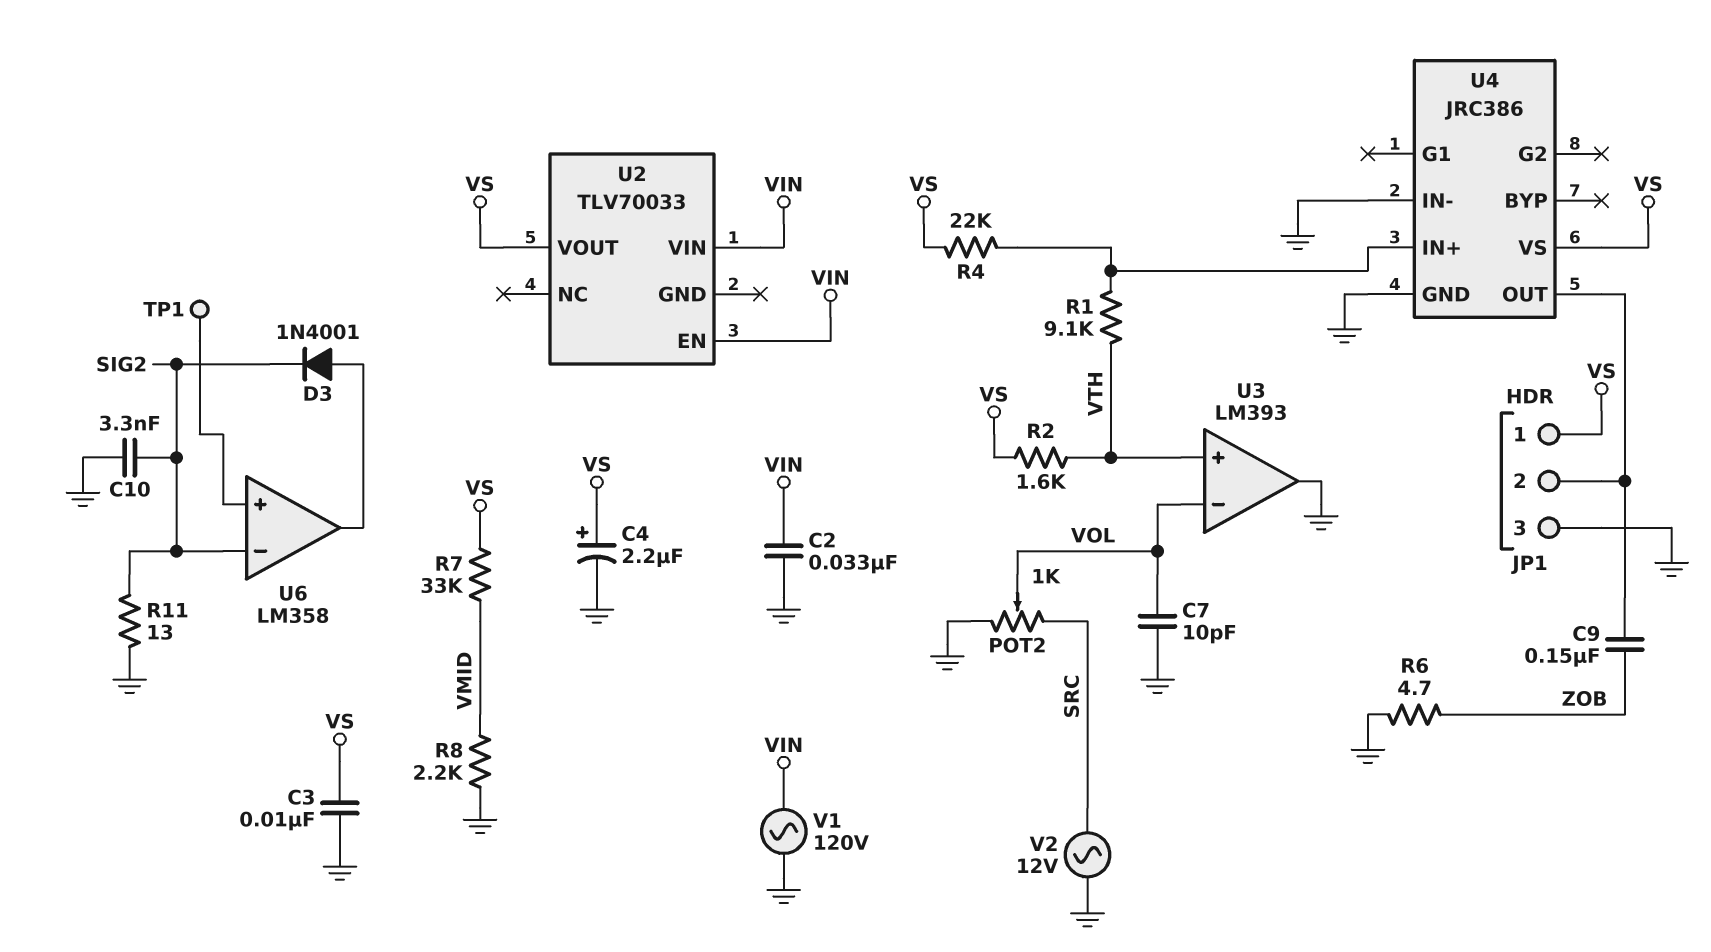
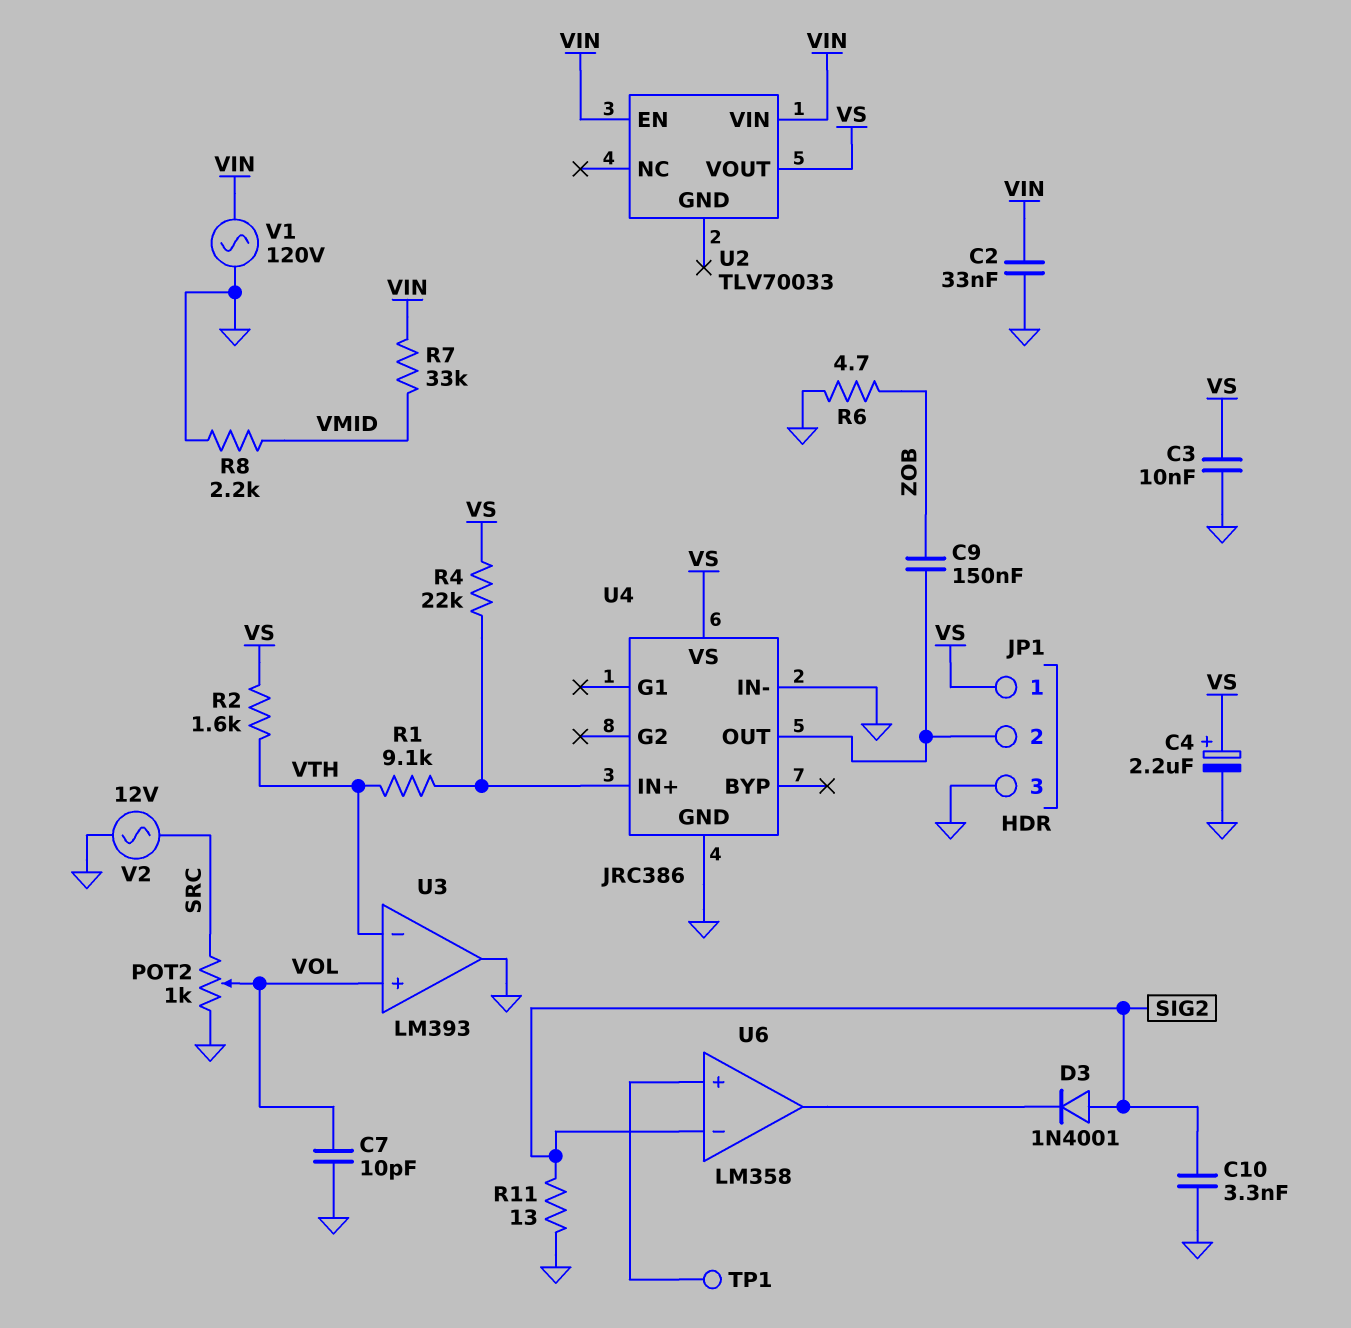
D3: diode 1N4001 (A U6/out, K SIG2) -> diode 1N4001 (A SIG2, K U6/out)
R7: 33k (VMID, VS) -> 33k (VIN, VMID)
U3 pin in+: VTH -> VOL
U3 pin in-: VOL -> VTH

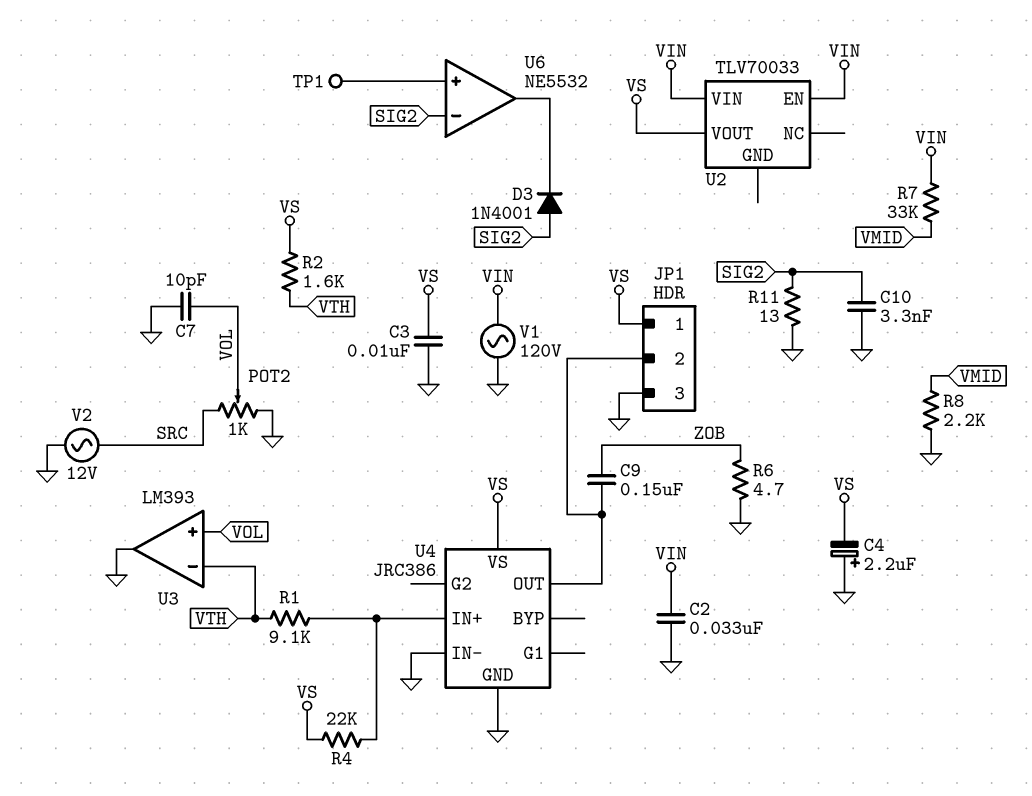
C4: 2.2uF (plus VS, minus GND) -> 2.2uF (plus GND, minus VS)
U6: LM358 -> NE5532

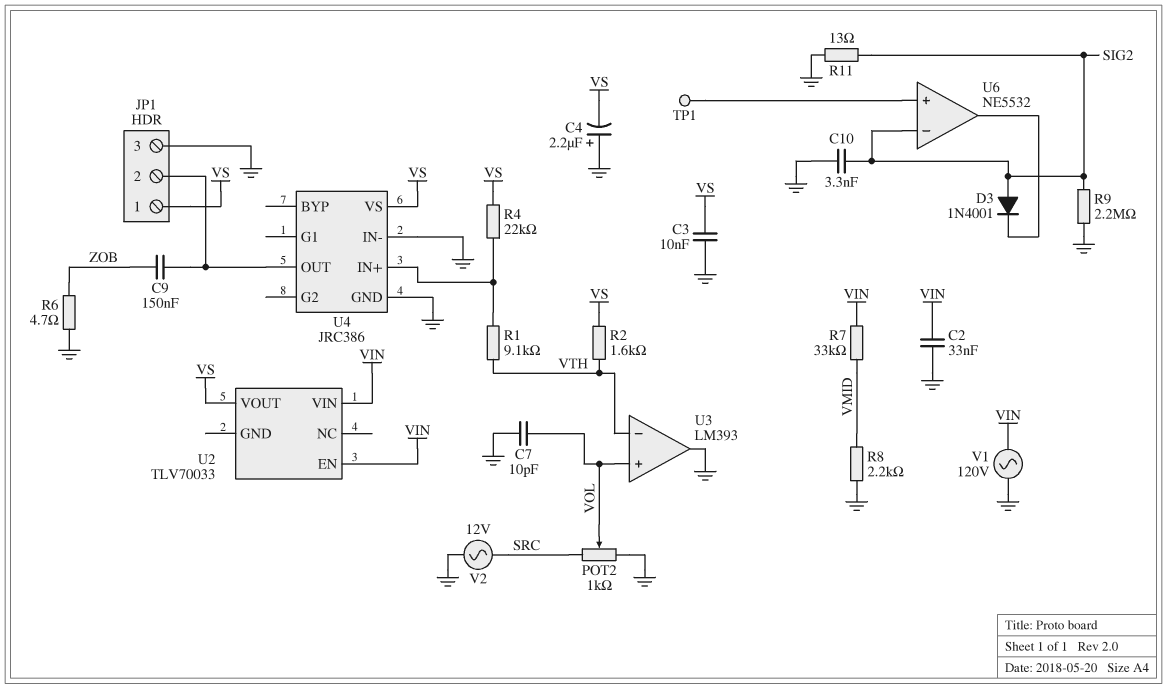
R9: none -> 2.2M (GND, SIG2)

